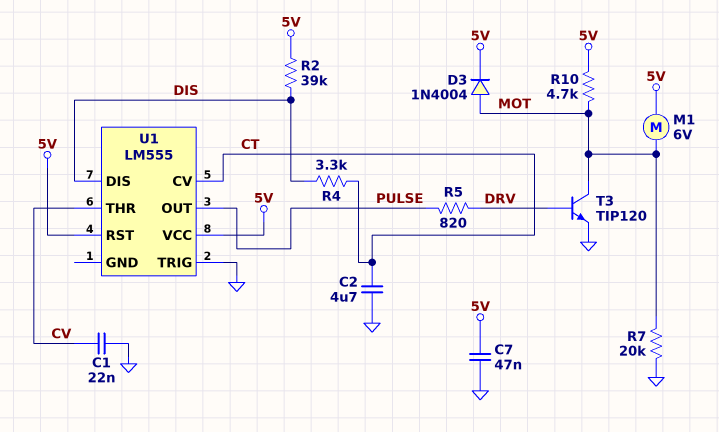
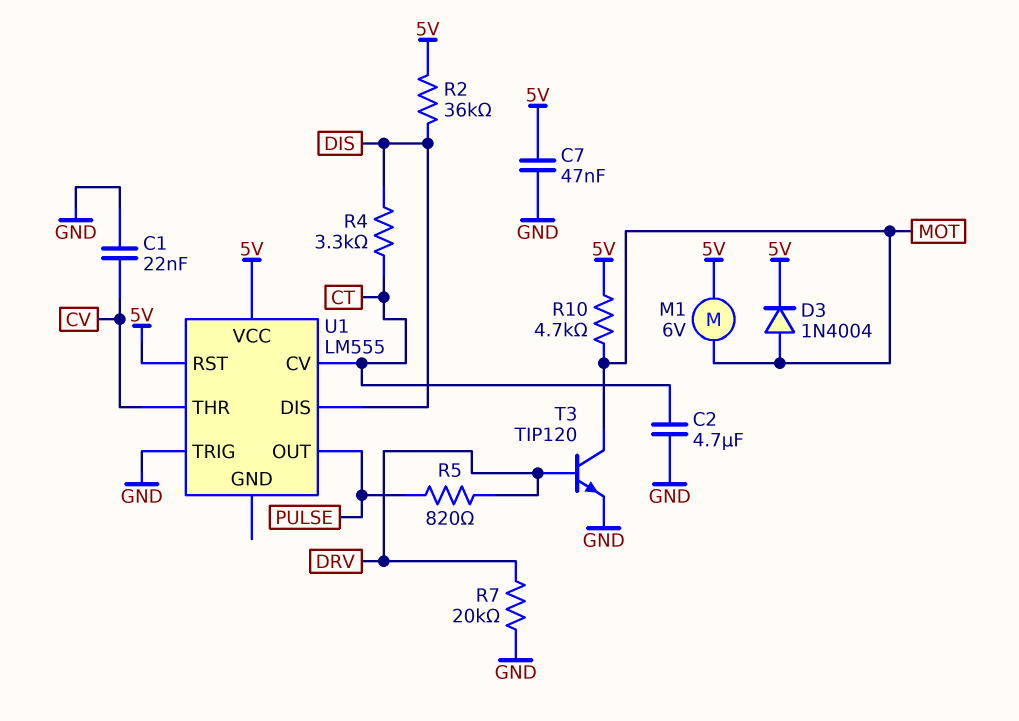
R2: 39k (5V, DIS) -> 36k (5V, DIS)
R7: 20k (GND, MOT) -> 20k (DRV, GND)

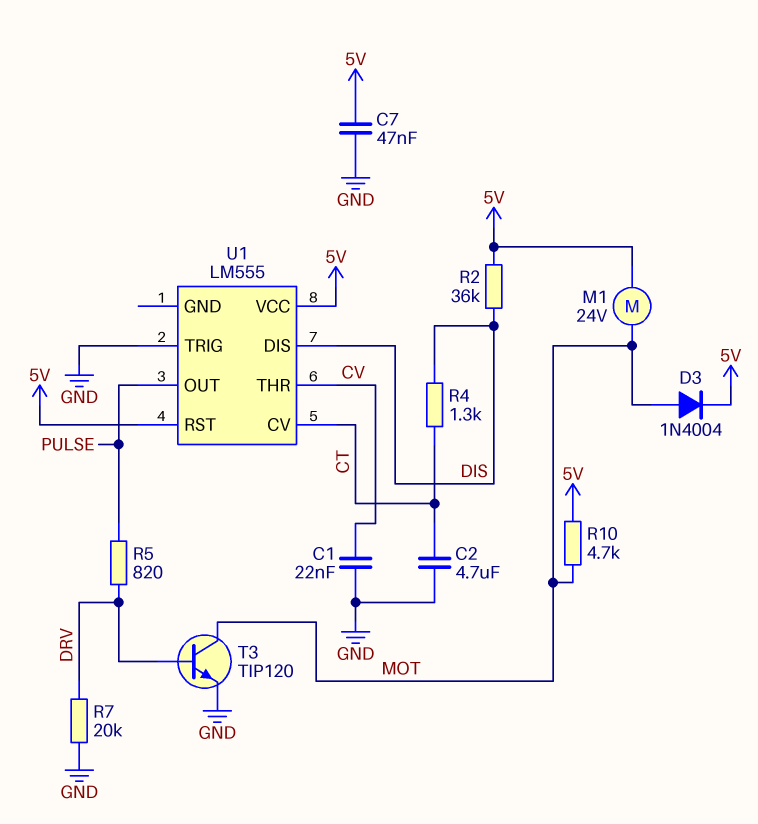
M1: motor 6V (5V, MOT) -> motor 24V (5V, MOT)
R4: 3.3k (CT, DIS) -> 1.3k (CT, DIS)

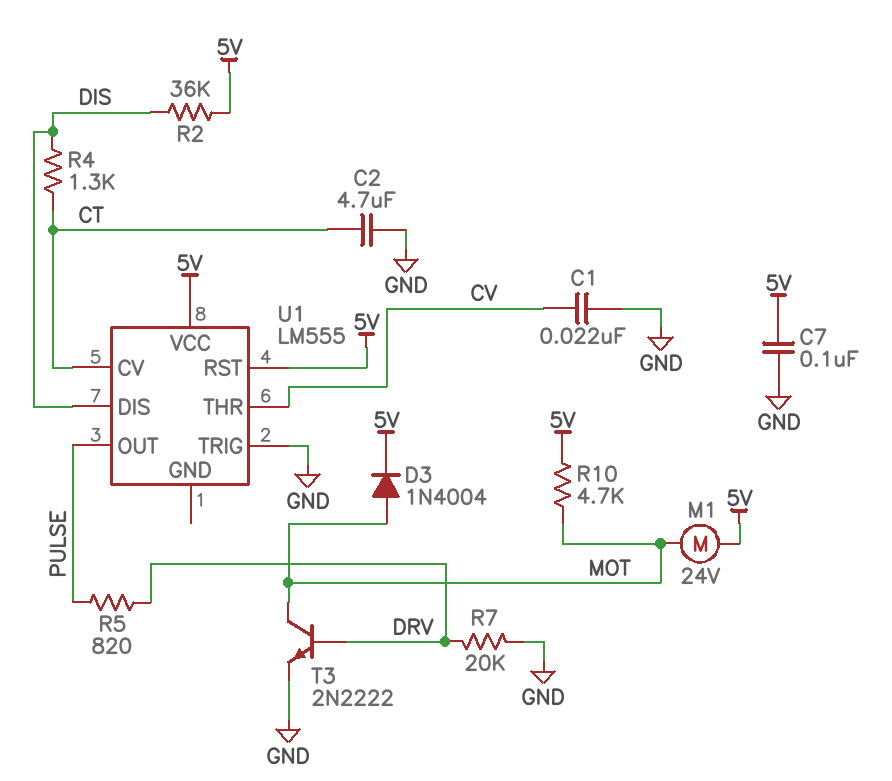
C7: 47nF (5V, GND) -> 100nF (5V, GND)
T3: NPN TIP120 (B DRV, C MOT, E GND) -> NPN 2N2222 (B DRV, C MOT, E GND)

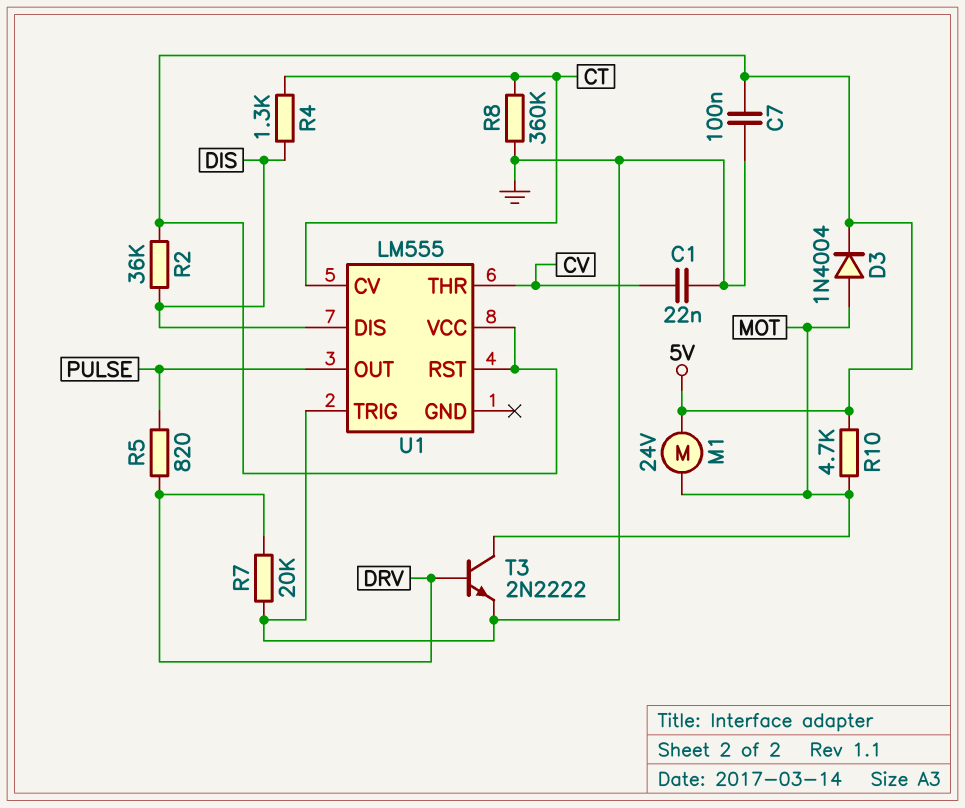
C2: 4.7uF (CT, GND) -> none
R8: none -> 360k (CT, GND)

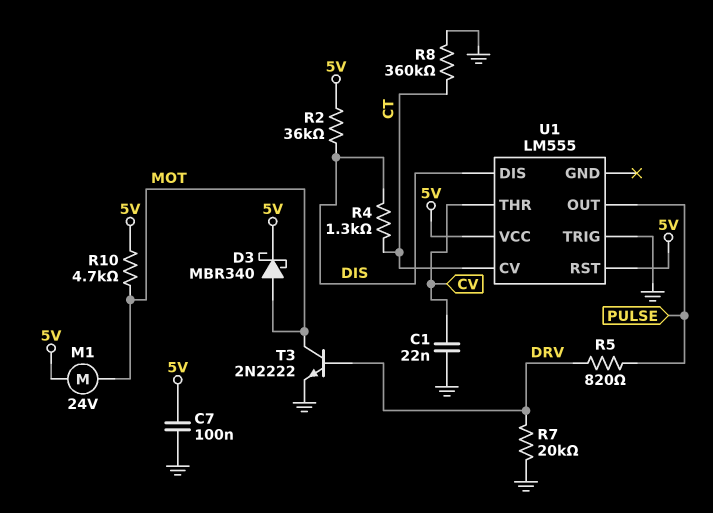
D3: diode 1N4004 (A MOT, K 5V) -> schottky MBR340 (A MOT, K 5V)

